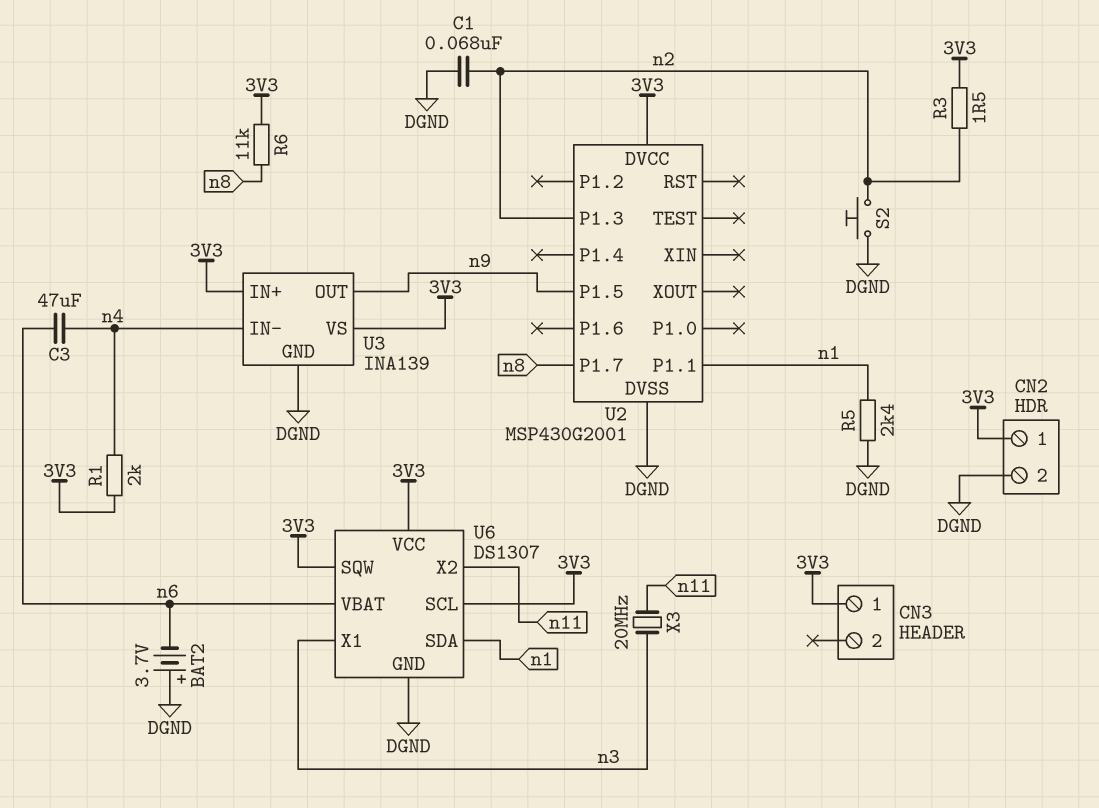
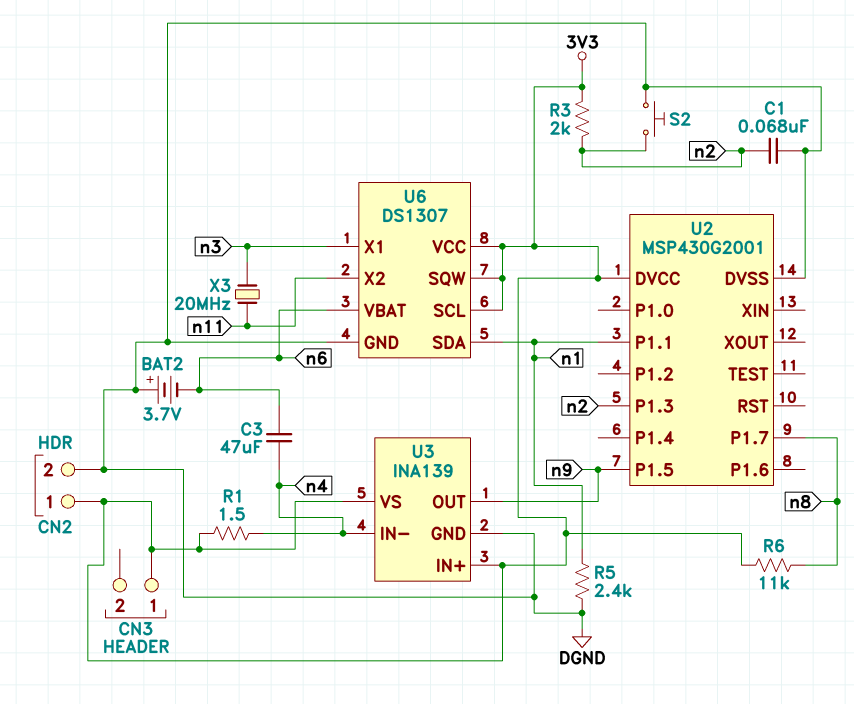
R1: 2k (3V3, n4) -> 1.5 (3V3, n4)
R3: 1.5 (3V3, n2) -> 2k (3V3, n2)

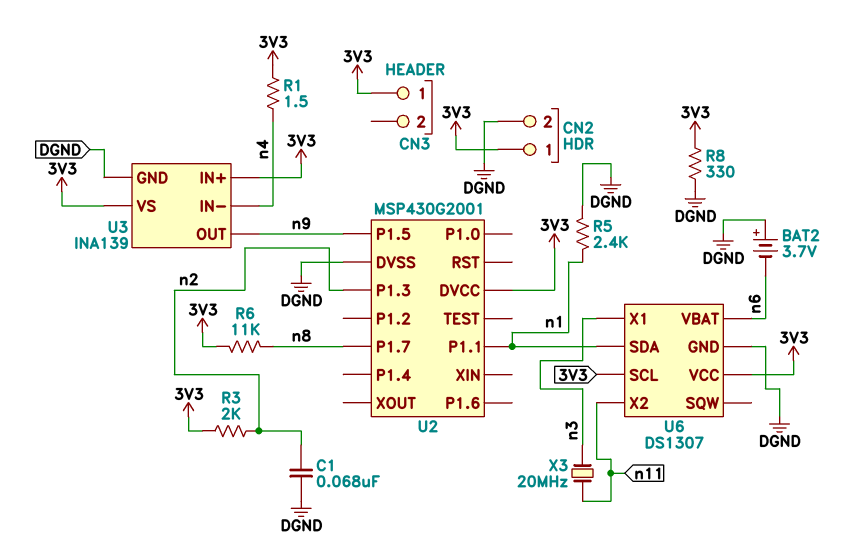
C3: 47uF (n4, n6) -> none
R8: none -> 330 (3V3, DGND)
S2: button (DGND, n2) -> none
U6 pin SQW: 3V3 -> none

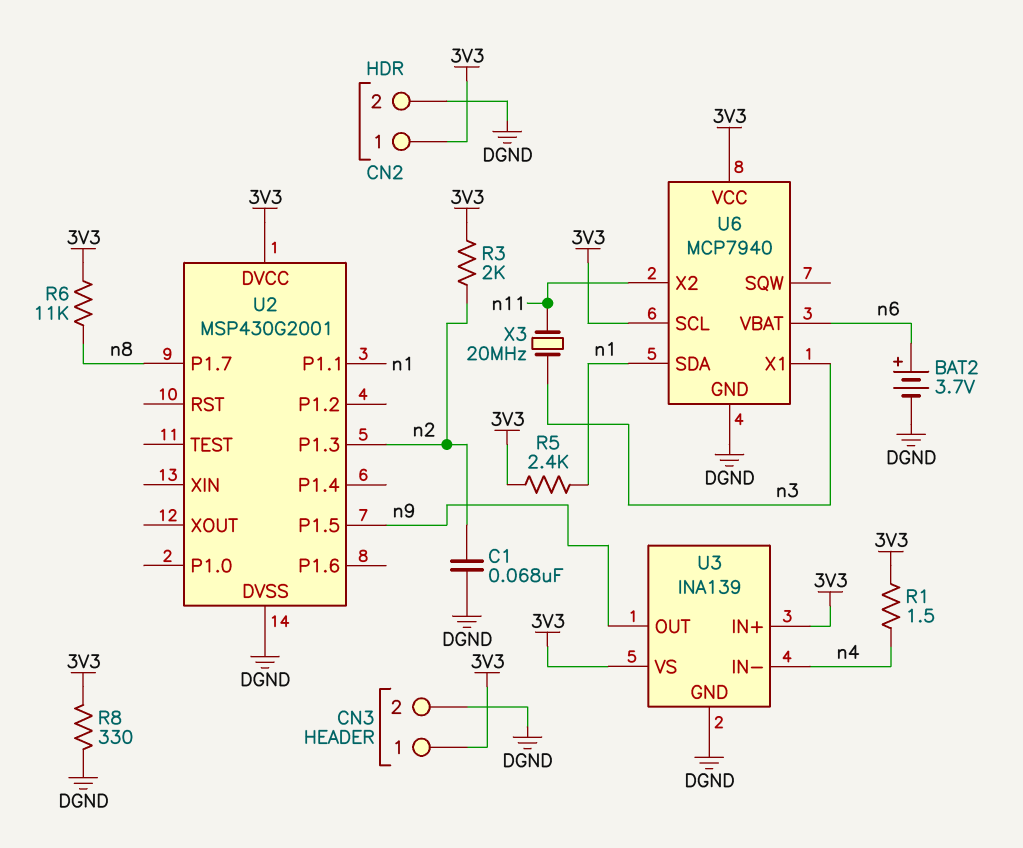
BAT2: 3.7V (plus DGND, minus n6) -> 3.7V (plus n6, minus DGND)
CN3 pin 2: none -> DGND
R5: 2.4k (DGND, n1) -> 2.4k (3V3, n1)
U6: DS1307 -> MCP7940

